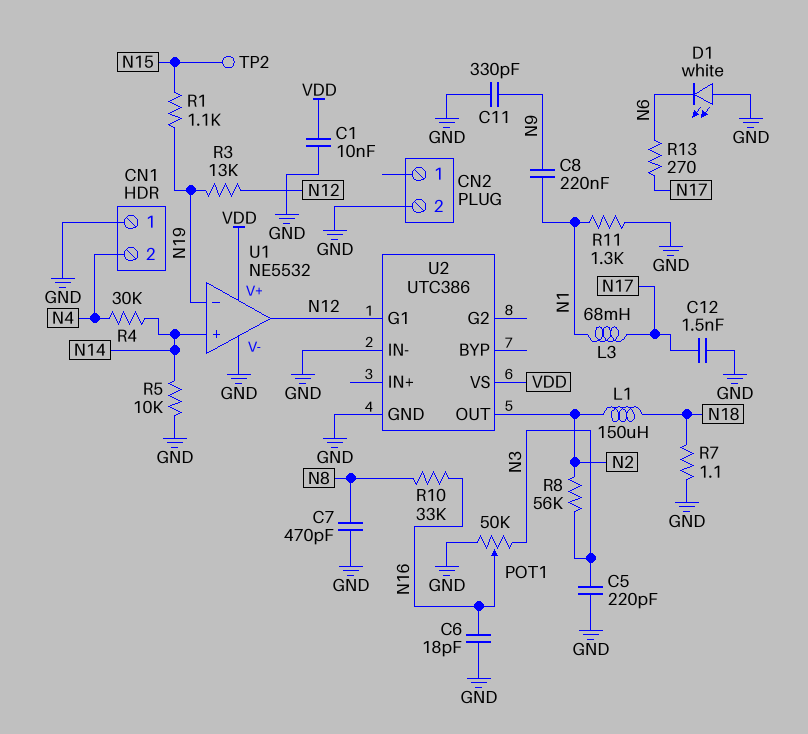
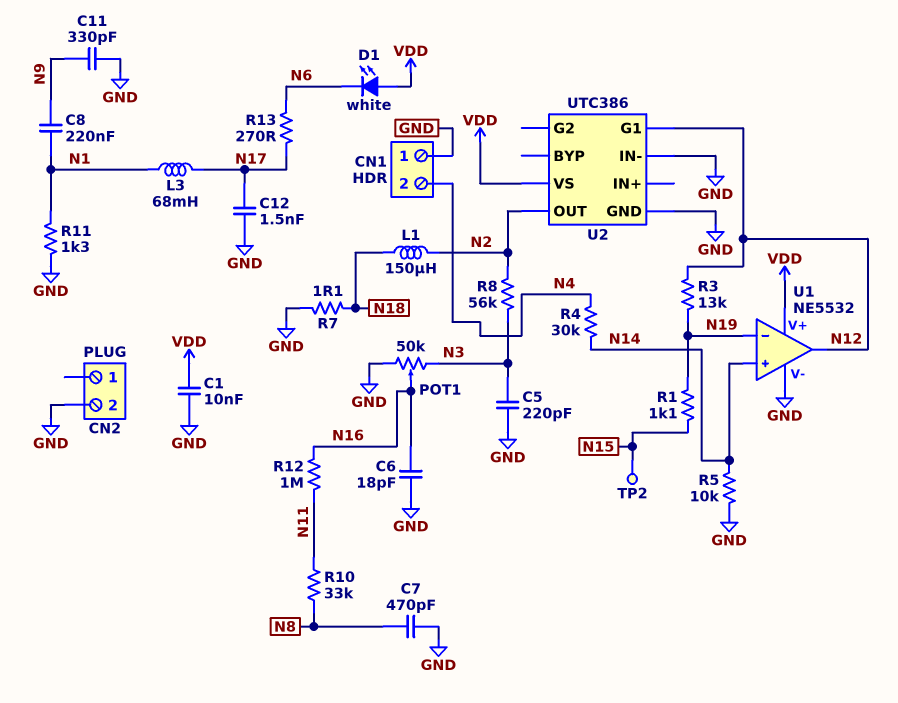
D1: LED white (A GND, K N6) -> LED white (A VDD, K N6)
R10: 33k (N8, N16) -> 33k (N8, N11)
R12: none -> 1M (N11, N16)

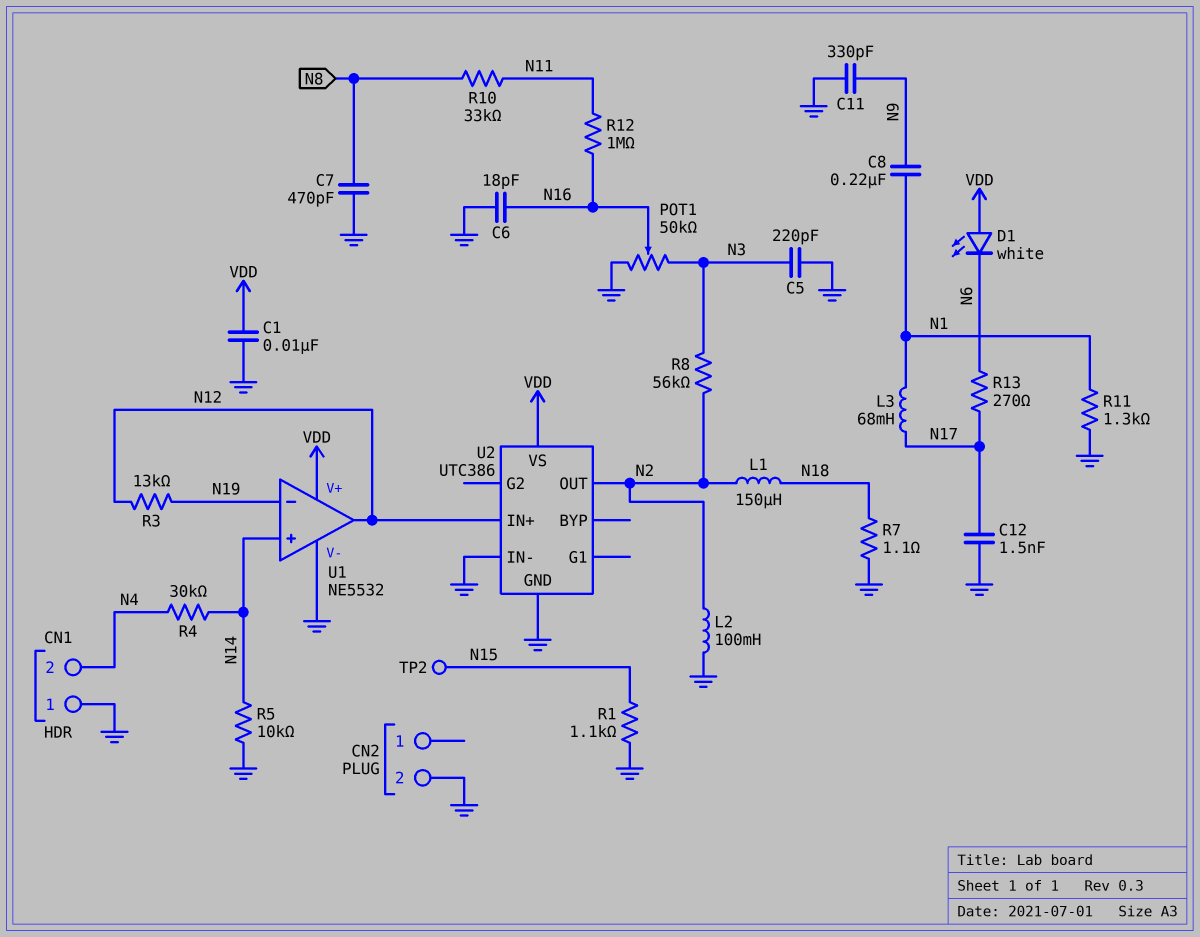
L2: none -> 100mH (GND, N2)
R1: 1.1k (N15, N19) -> 1.1k (GND, N15)
U2 pin G1: N12 -> none
U2 pin IN+: none -> N12

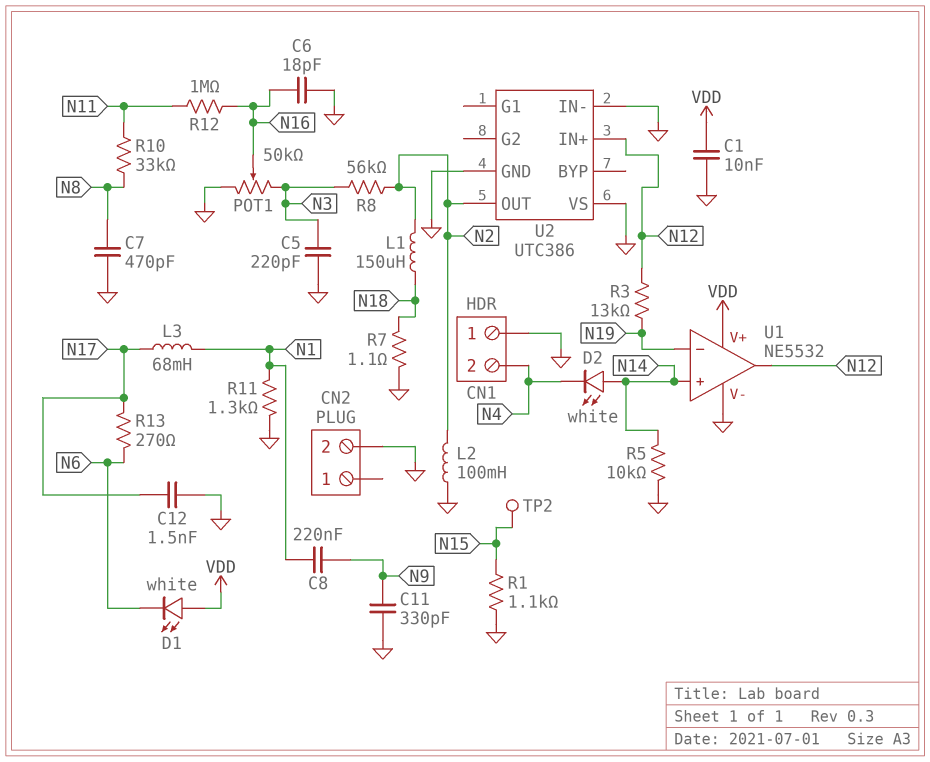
D2: none -> LED white (A N14, K N4)
R4: 30k (N4, N14) -> none
U2 pin VS: VDD -> GND

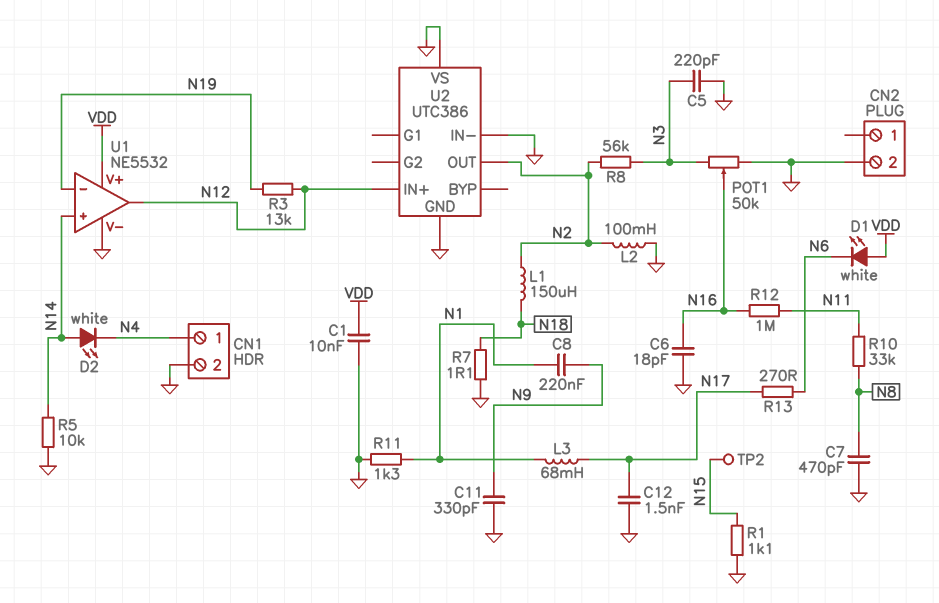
CN1 pin 1: GND -> N4
CN1 pin 2: N4 -> GND

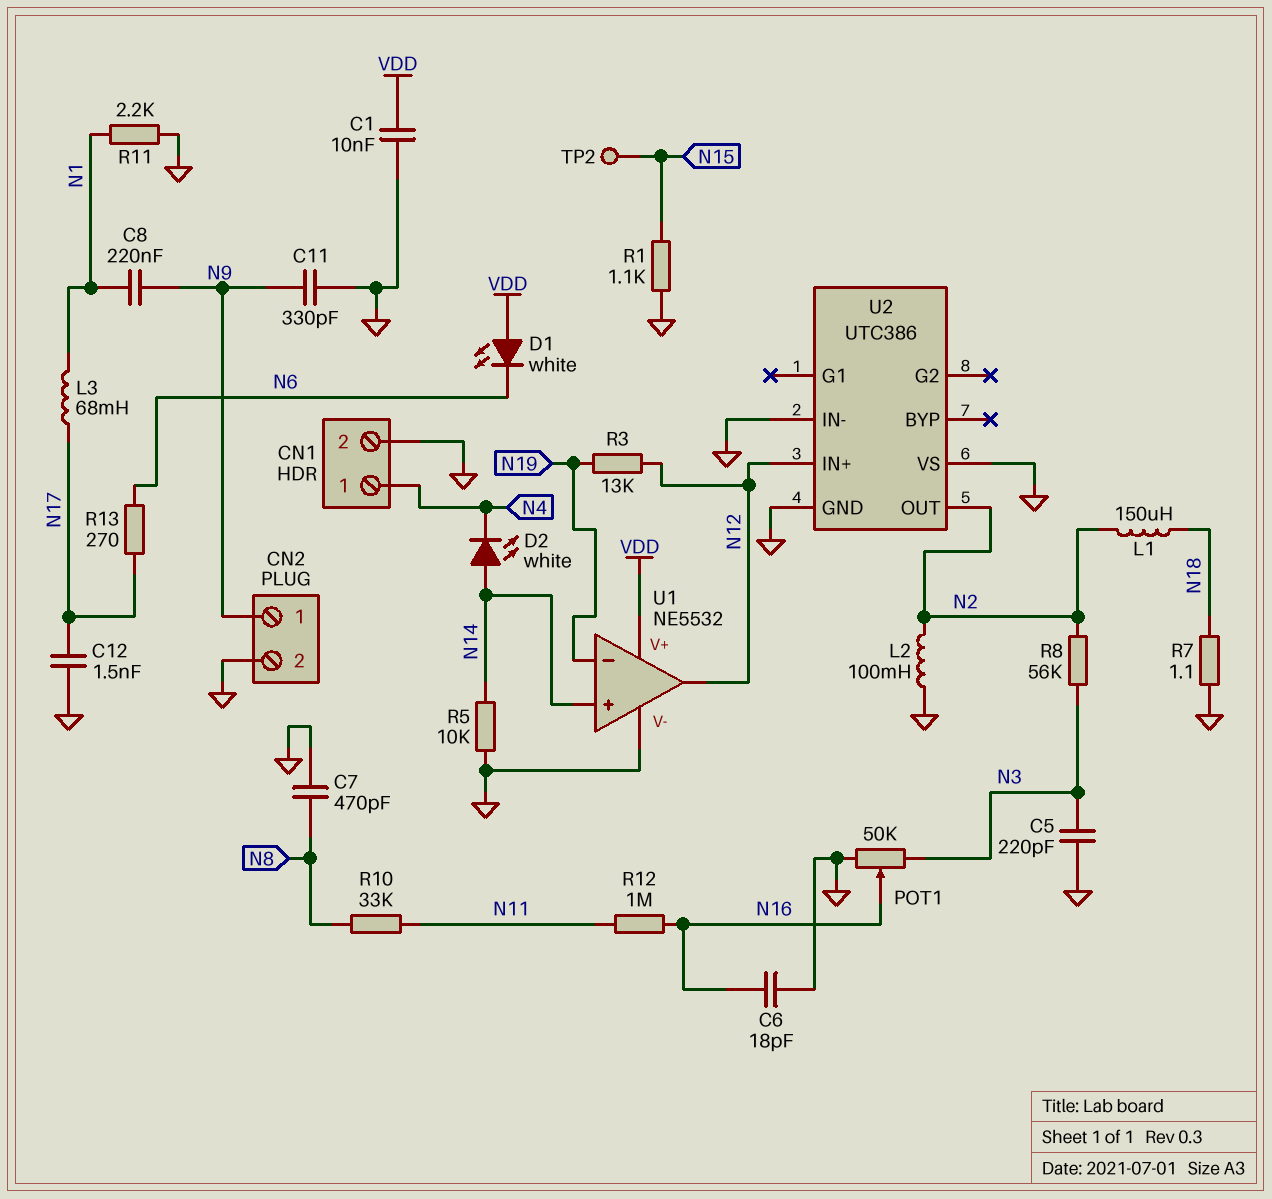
CN2 pin 1: none -> N9
R11: 1.3k (GND, N1) -> 2.2k (GND, N1)

